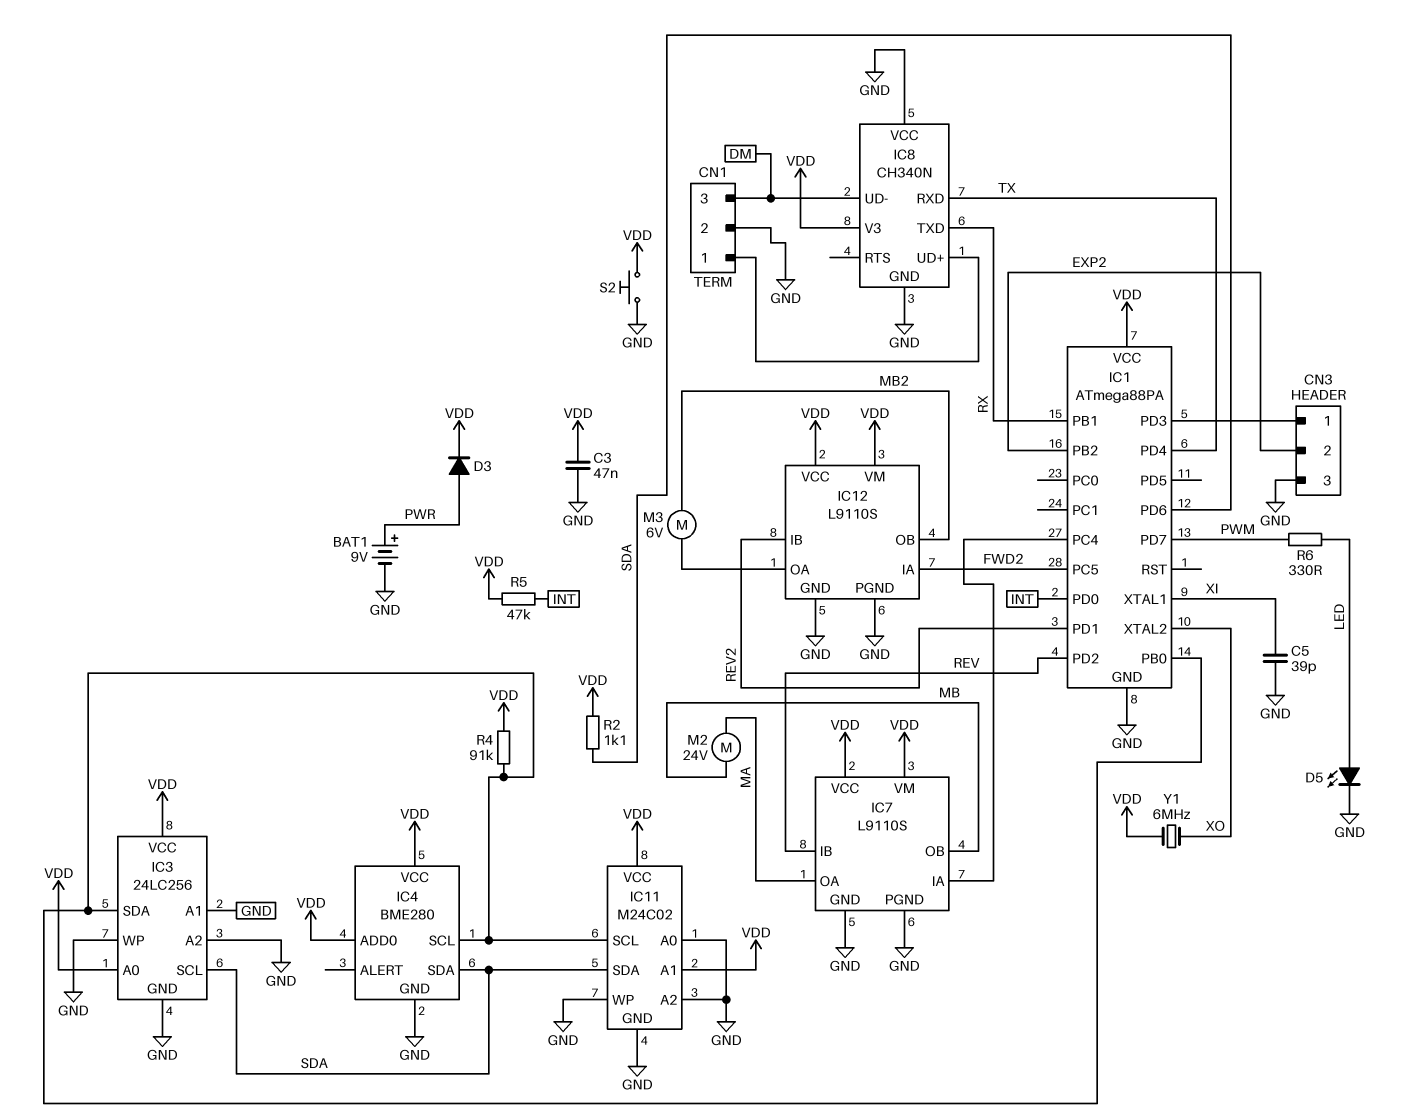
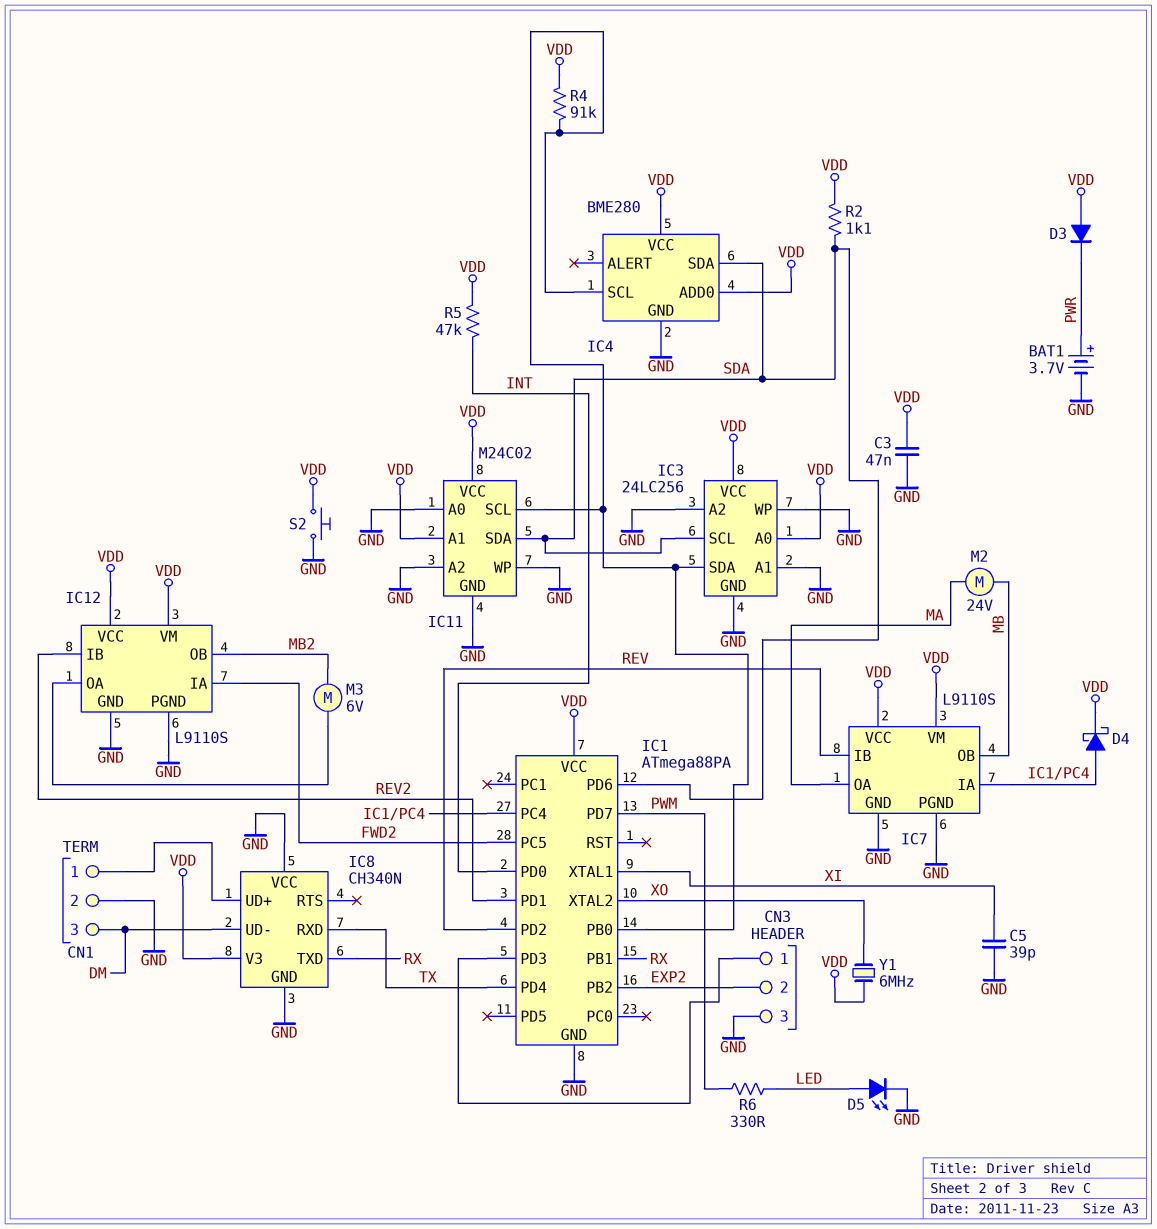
BAT1: 9V (plus PWR, minus GND) -> 3.7V (plus PWR, minus GND)
D3: diode (A PWR, K VDD) -> diode (A VDD, K PWR)
D4: none -> schottky (A IC1/PC4, K VDD)

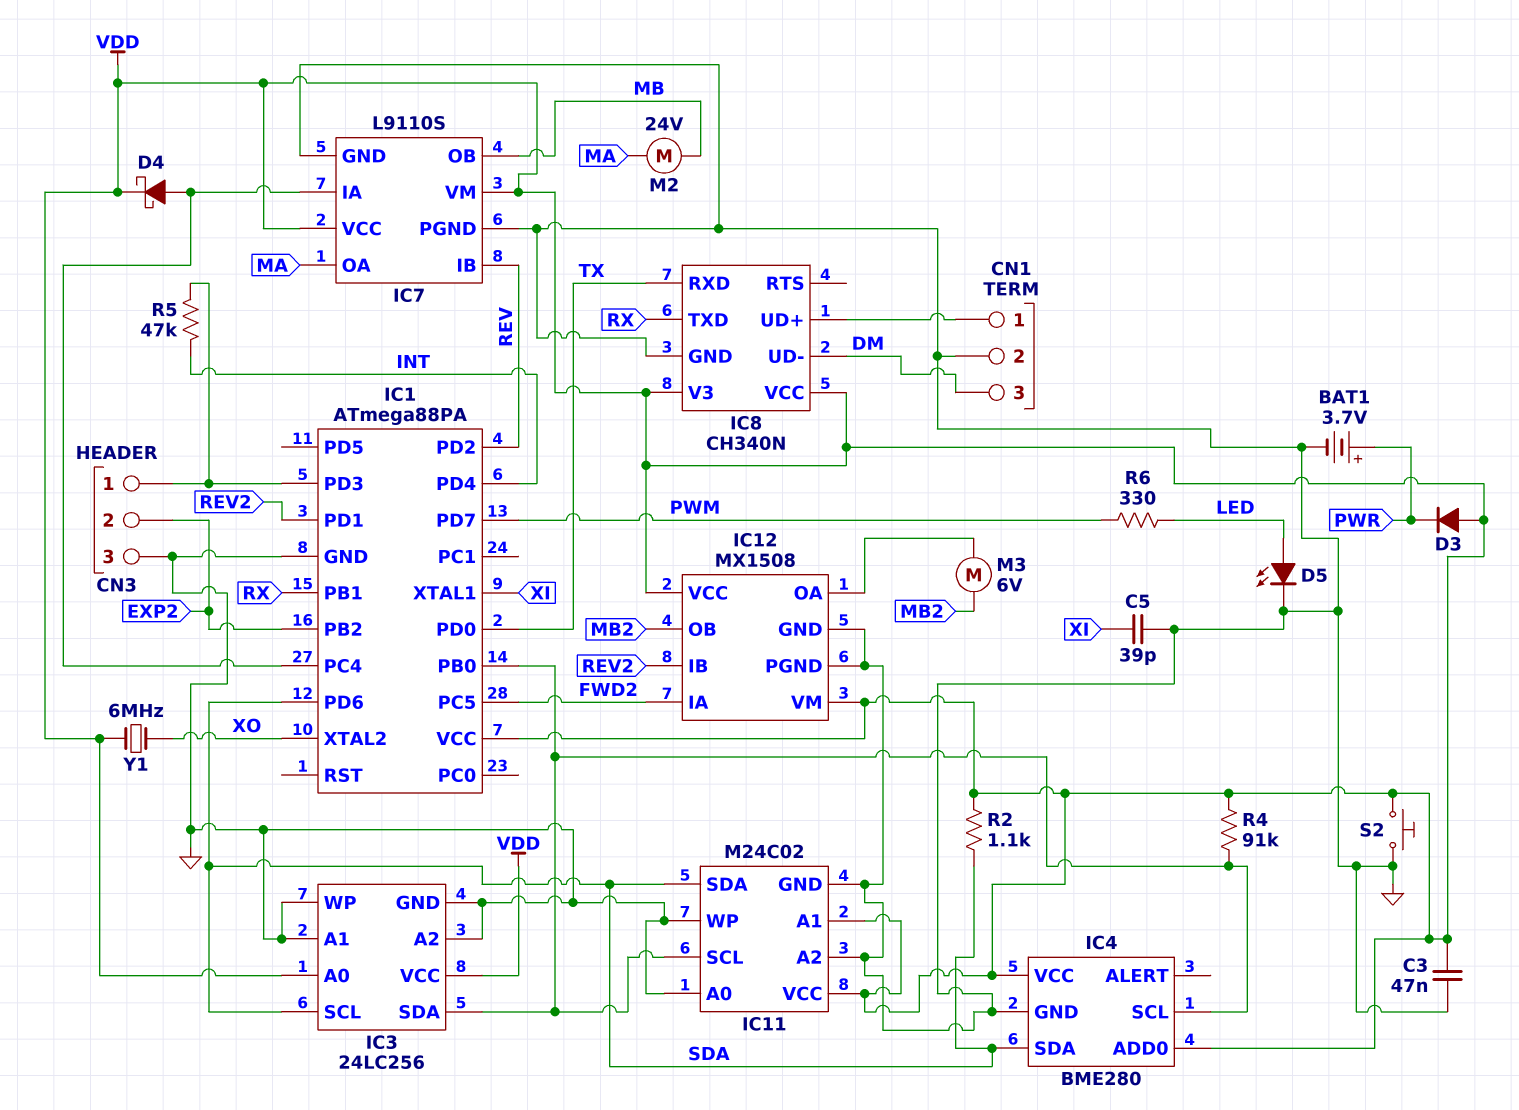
IC1 pin PD0: INT -> TX
IC1 pin PD4: TX -> INT
IC8 pin VCC: GND -> VDD
IC12: L9110S -> MX1508
R5: 47k (INT, VDD) -> 47k (CN3/1, INT)

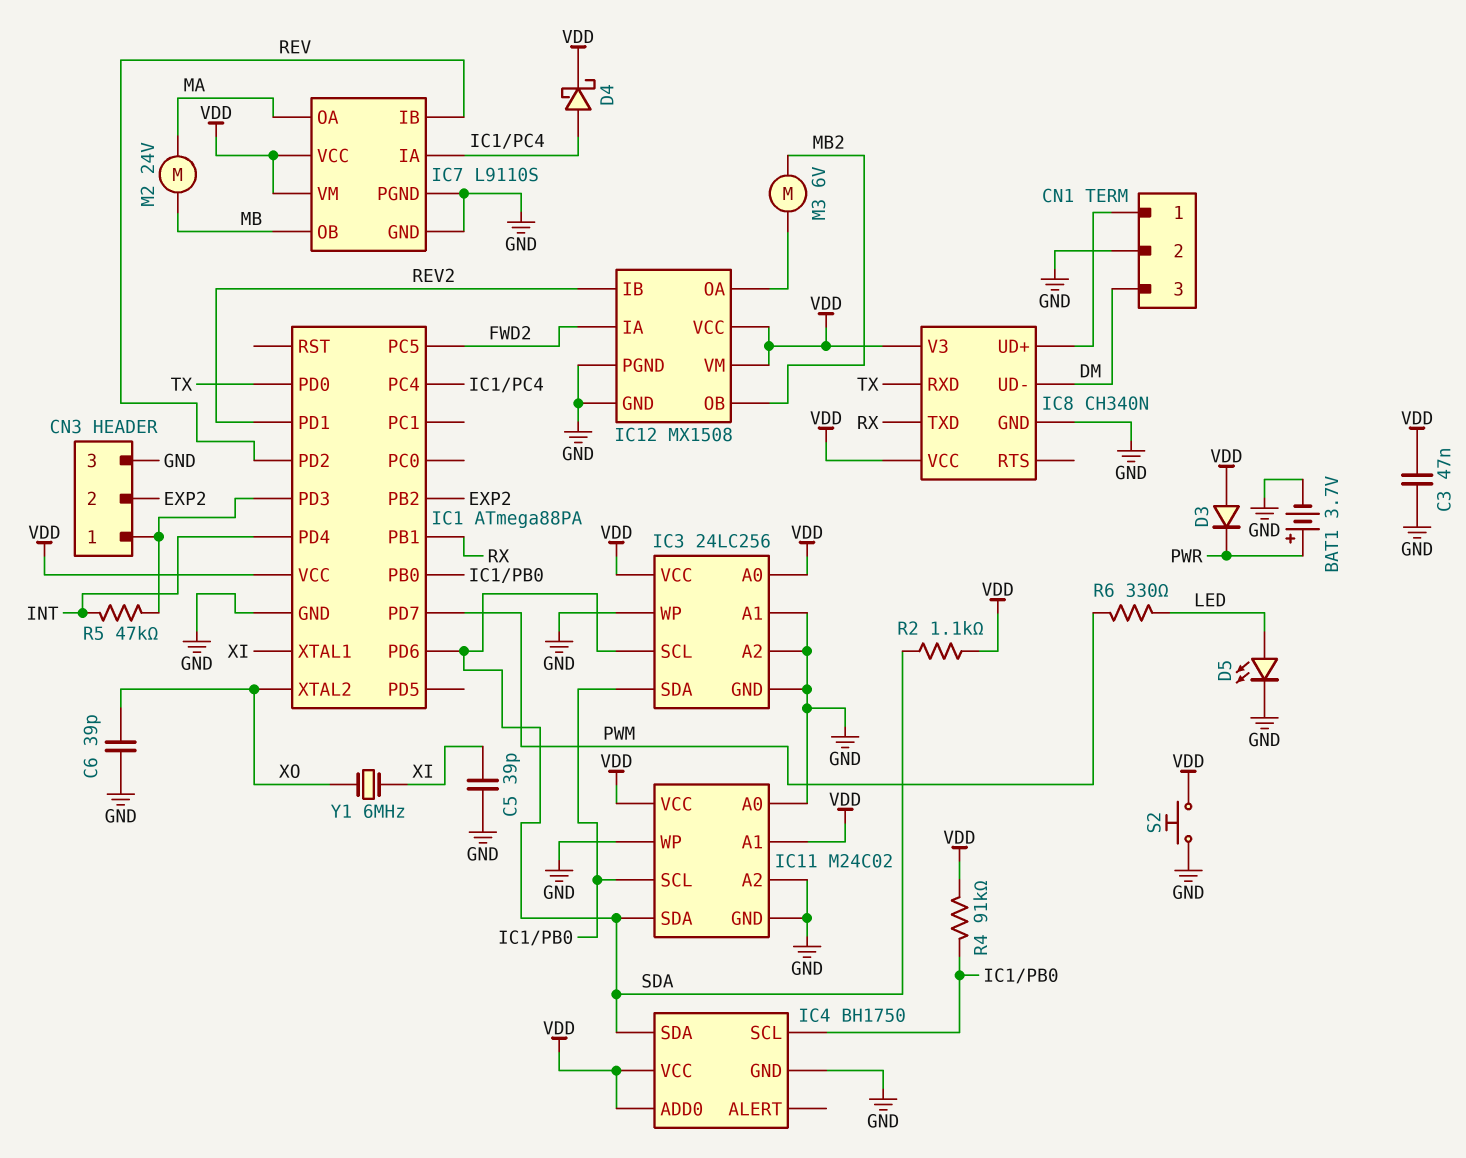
C6: none -> 39pF (GND, XO)
IC4: BME280 -> BH1750
Y1: 6MHz (VDD, XO) -> 6MHz (XI, XO)

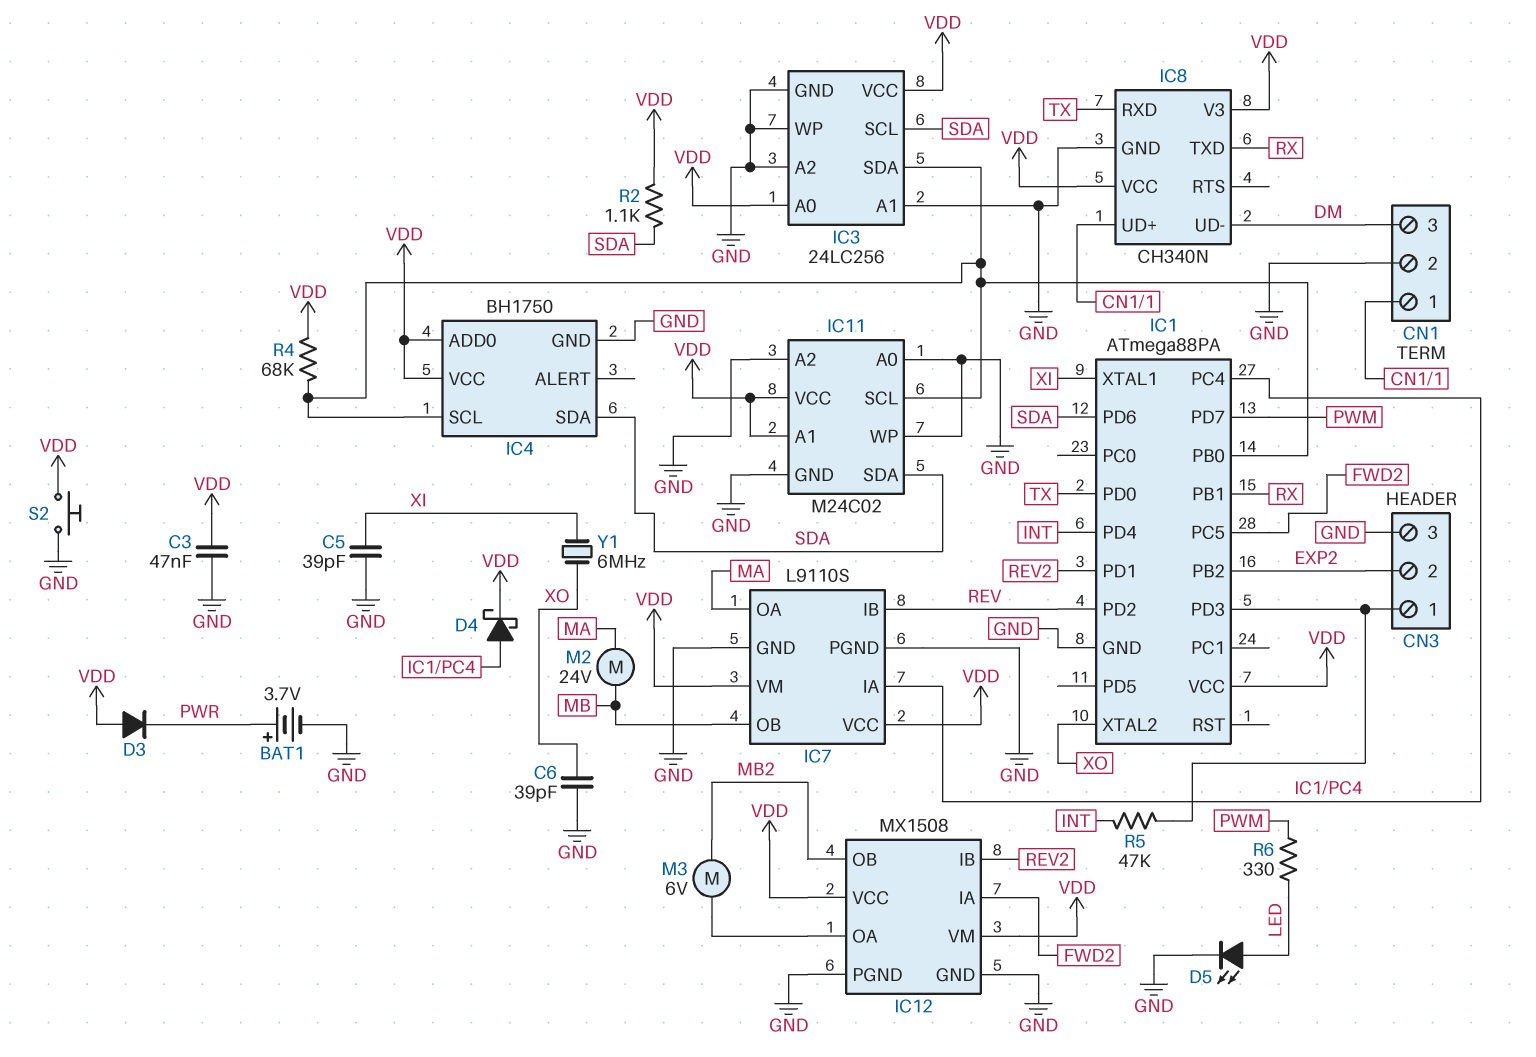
R4: 91k (IC1/PB0, VDD) -> 68k (IC1/PB0, VDD)

